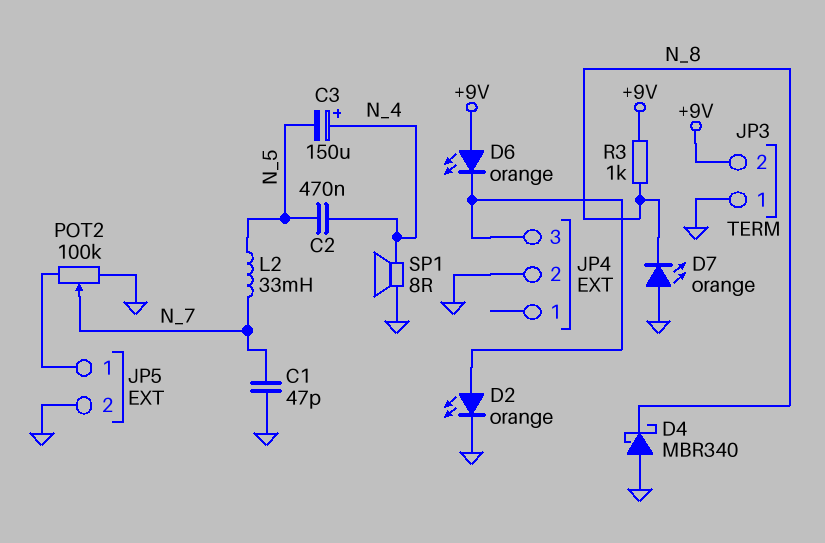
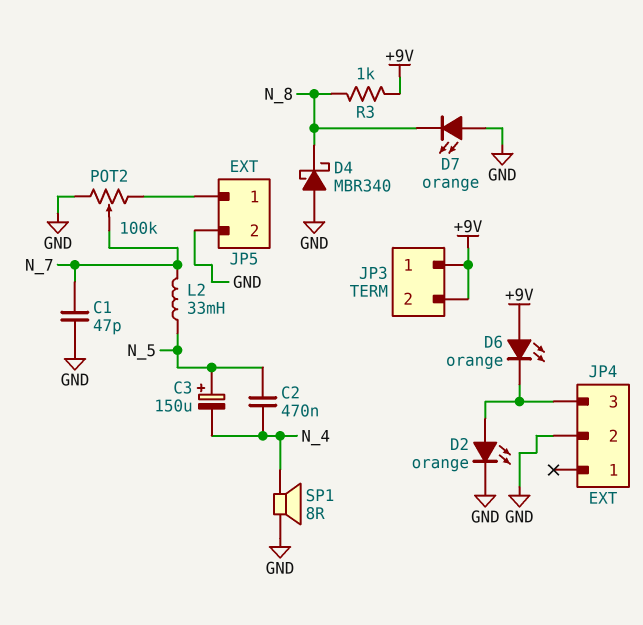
C3: 150uF (plus N_4, minus N_5) -> 150uF (plus N_5, minus N_4)
JP3 pin 1: GND -> +9V

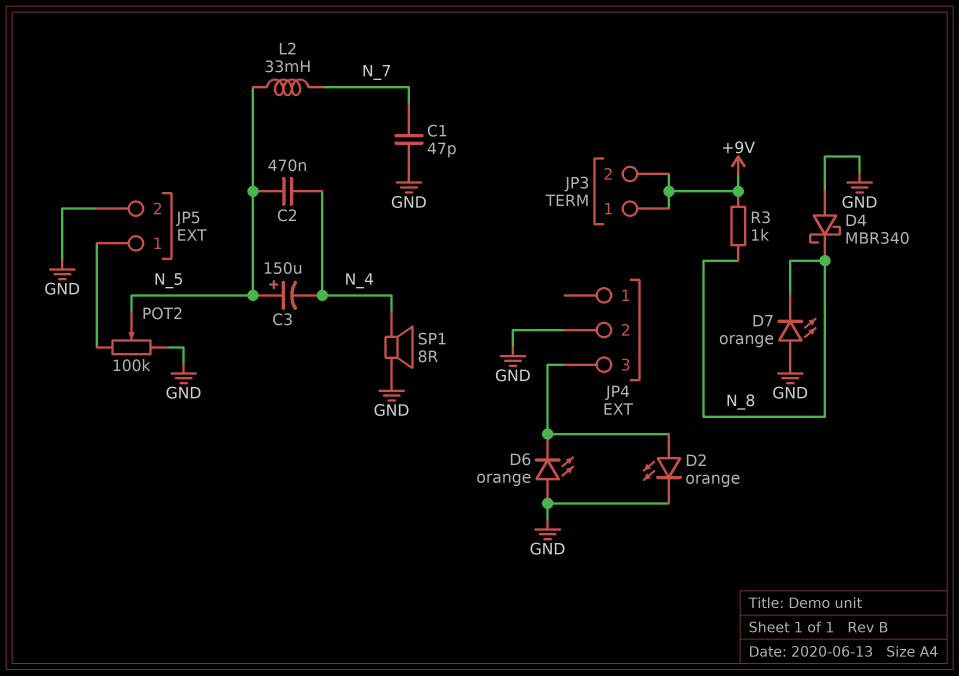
D6: LED orange (A +9V, K JP4/3) -> LED orange (A GND, K JP4/3)
POT2: 100k (GND, JP5/1, wiper N_7) -> 100k (GND, JP5/1, wiper N_5)

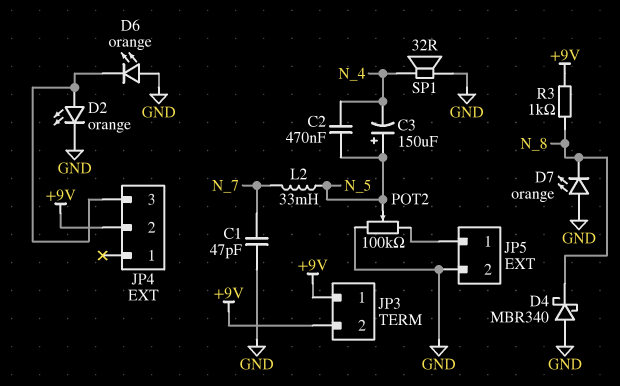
JP4 pin 2: GND -> +9V
SP1: speaker 8R (GND, N_4) -> speaker 32R (GND, N_4)

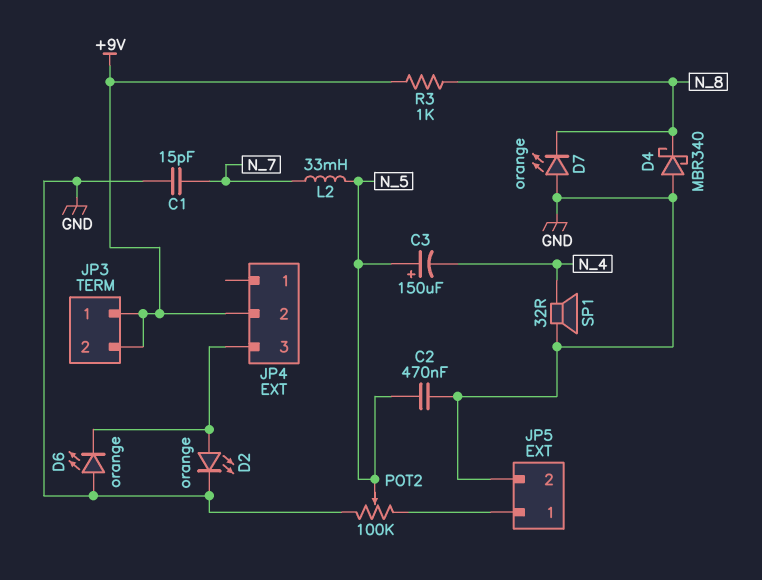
C1: 47pF (GND, N_7) -> 15pF (GND, N_7)
C2: 470nF (N_4, N_5) -> 470nF (GND, N_5)

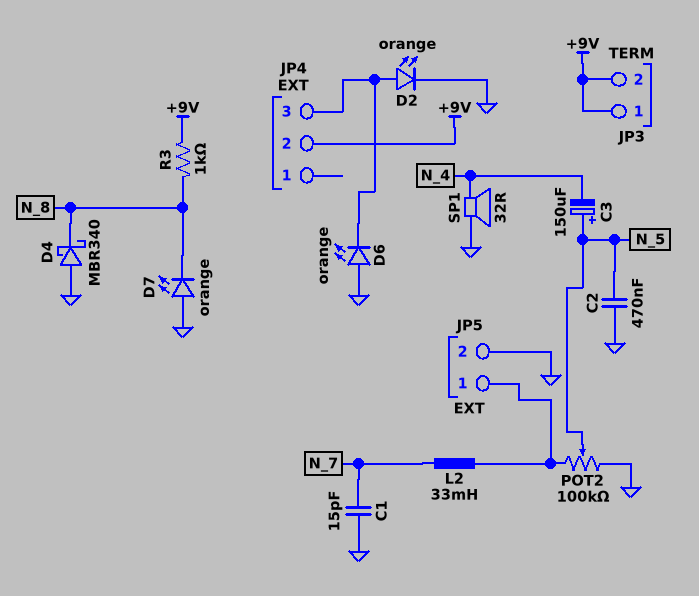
L2: 33mH (N_5, N_7) -> 33mH (JP5/1, N_7)

